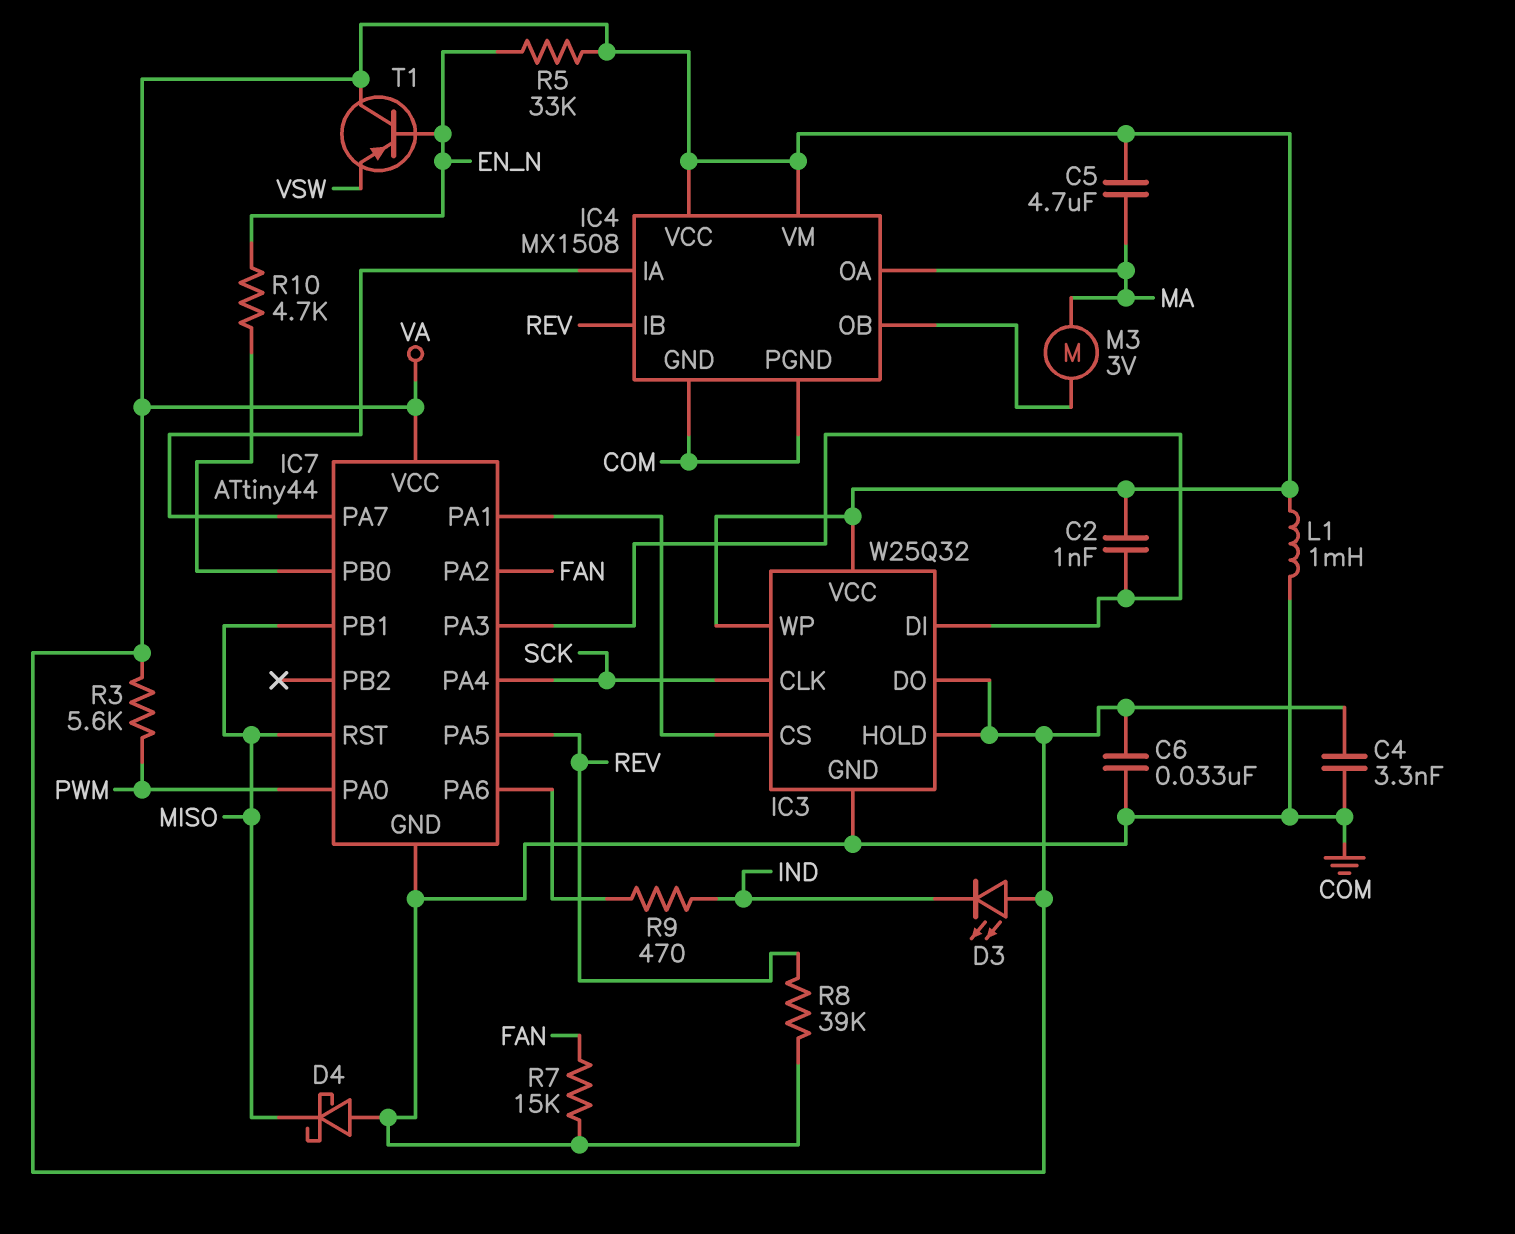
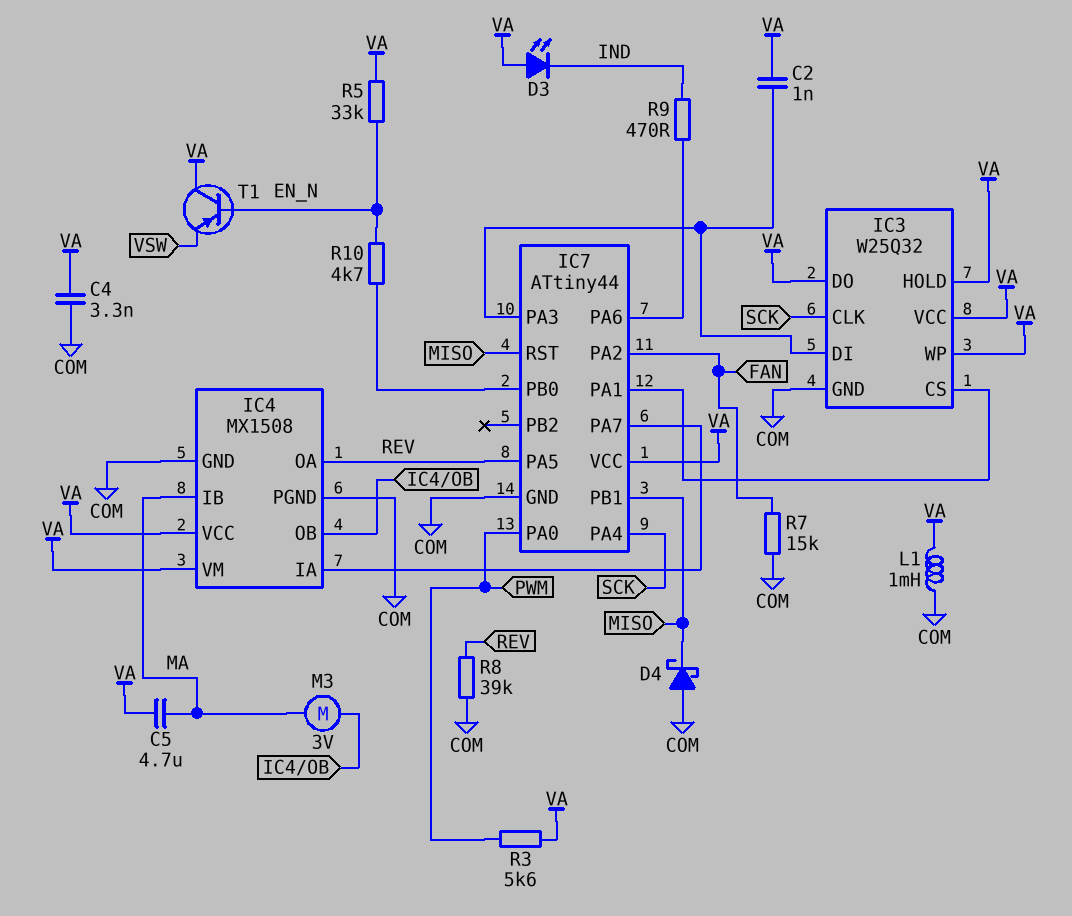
C6: 33nF (COM, VA) -> none
IC4 pin IB: REV -> MA
IC4 pin OA: MA -> REV

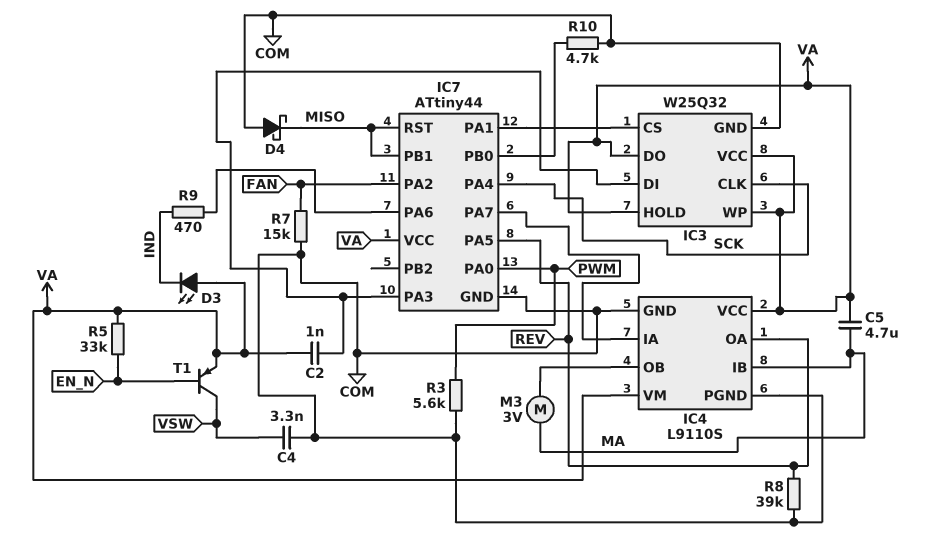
C4: 3.3nF (COM, VA) -> 3.3nF (COM, VSW)
IC4: MX1508 -> L9110S
L1: 1mH (COM, VA) -> none
R3: 5.6k (PWM, VA) -> 5.6k (COM, PWM)
R10: 4.7k (EN_N, IC7/PB0) -> 4.7k (COM, IC7/PB0)
T1: PNP (B EN_N, C VA, E VSW) -> PNP (B EN_N, C VSW, E VA)

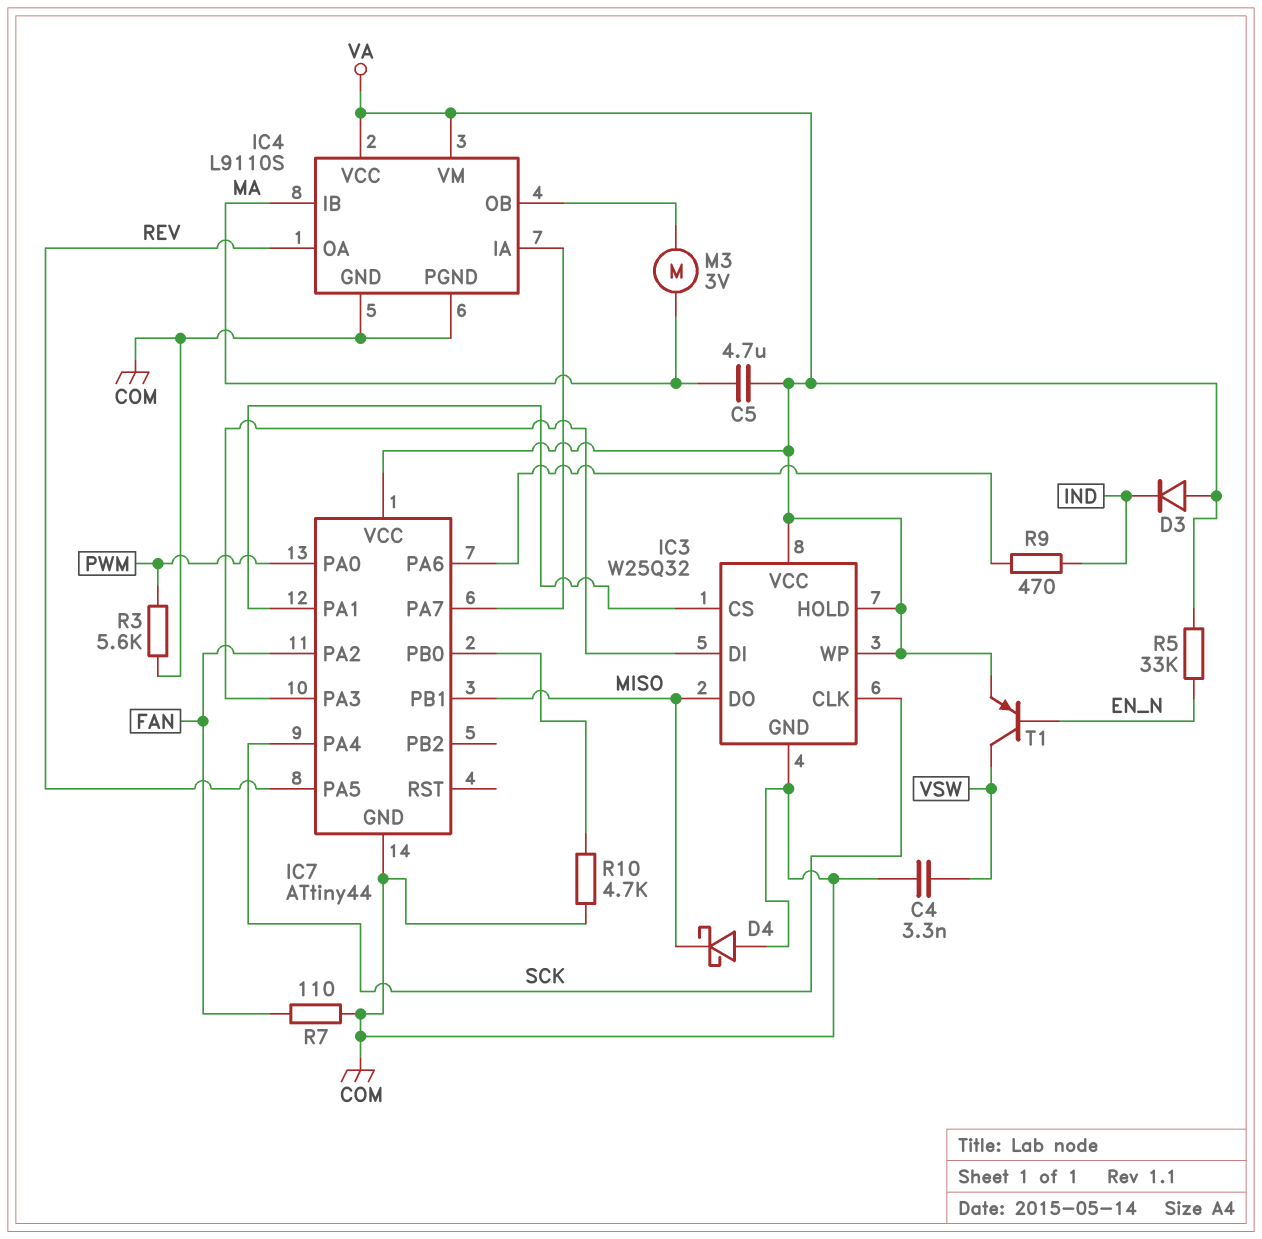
C2: 1nF (IC3/DI, VA) -> none
D3: LED (A VA, K IND) -> diode (A VA, K IND)
IC3 pin DO: VA -> MISO
IC7 pin RST: MISO -> none
R7: 15k (COM, FAN) -> 110 (COM, FAN)
R8: 39k (COM, REV) -> none

